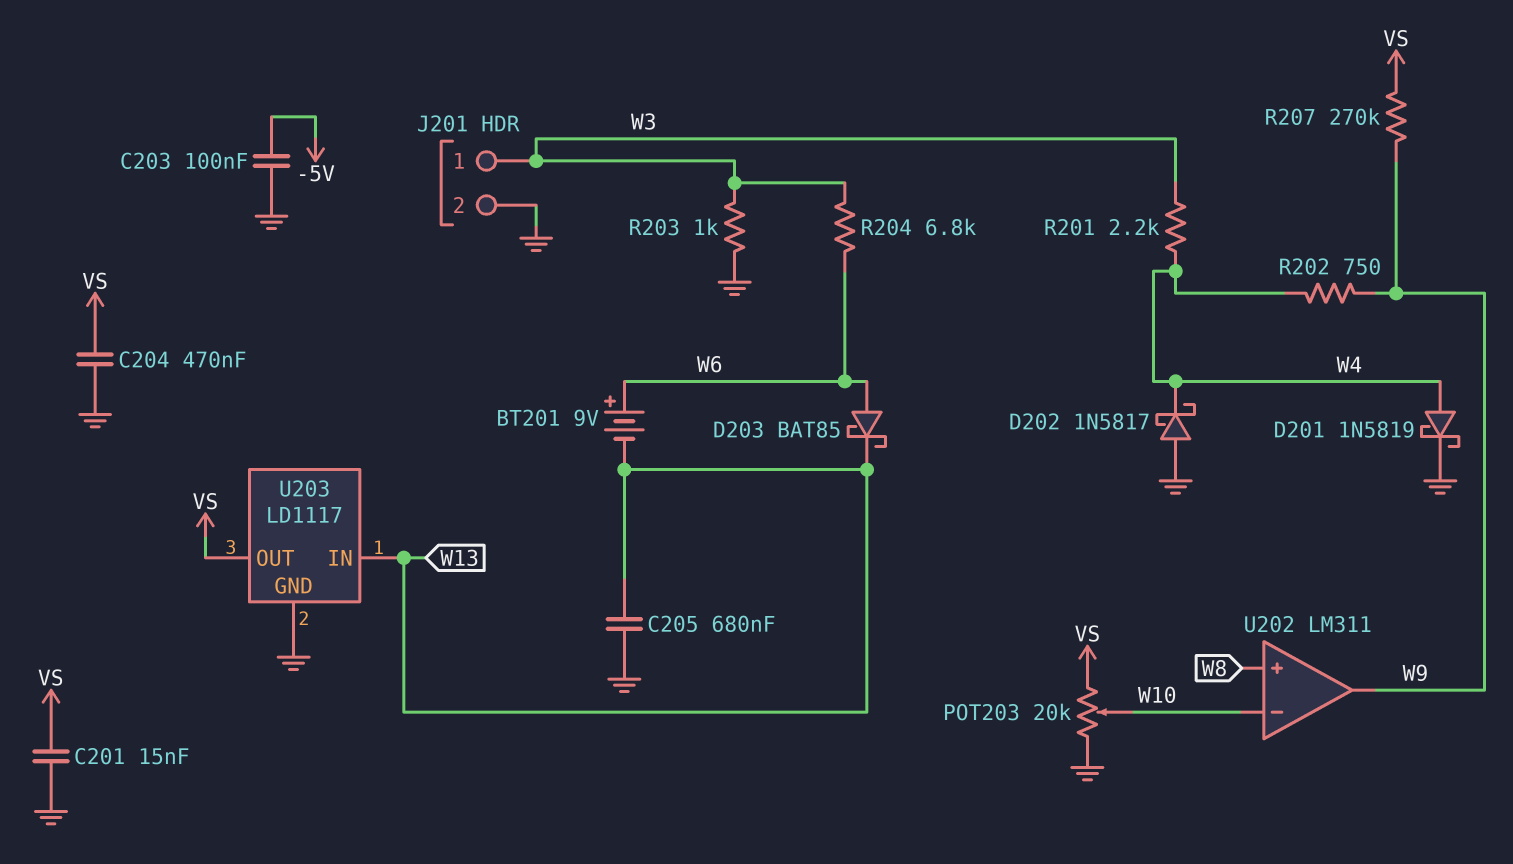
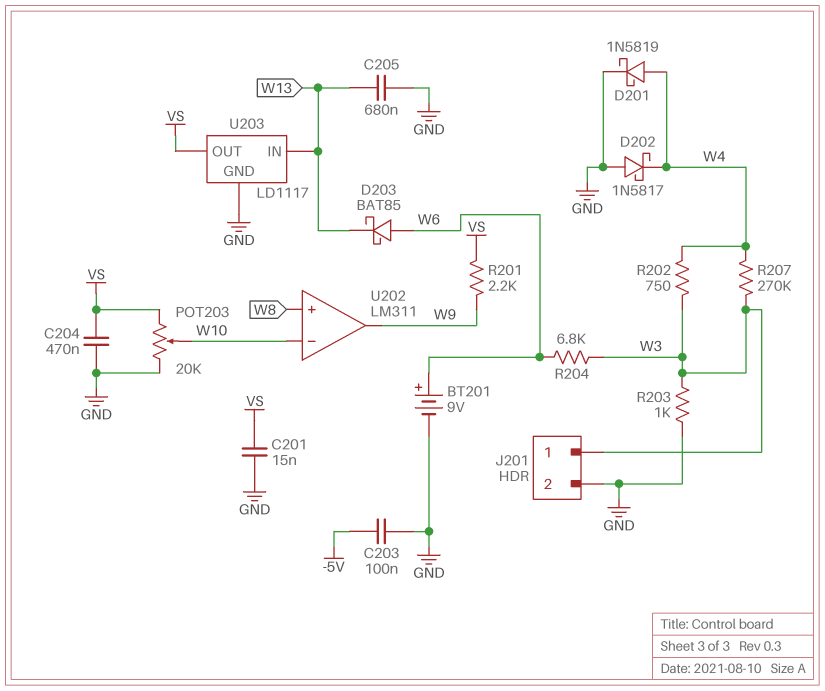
BT201: 9V (plus W6, minus W13) -> 9V (plus W6, minus GND)
R201: 2.2k (W3, W4) -> 2.2k (VS, W9)
R202: 750 (W4, W9) -> 750 (W3, W4)
R207: 270k (VS, W9) -> 270k (W3, W4)

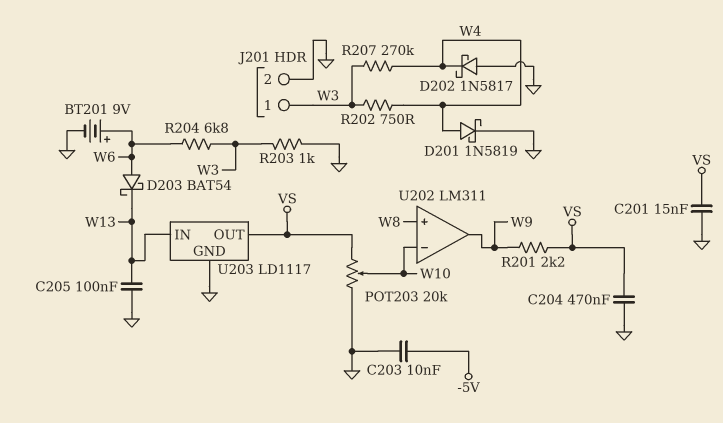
C203: 100nF (-5V, GND) -> 10nF (-5V, GND)
C205: 680nF (GND, W13) -> 100nF (GND, W13)
D203: schottky BAT85 (A W6, K W13) -> schottky BAT54 (A W6, K W13)

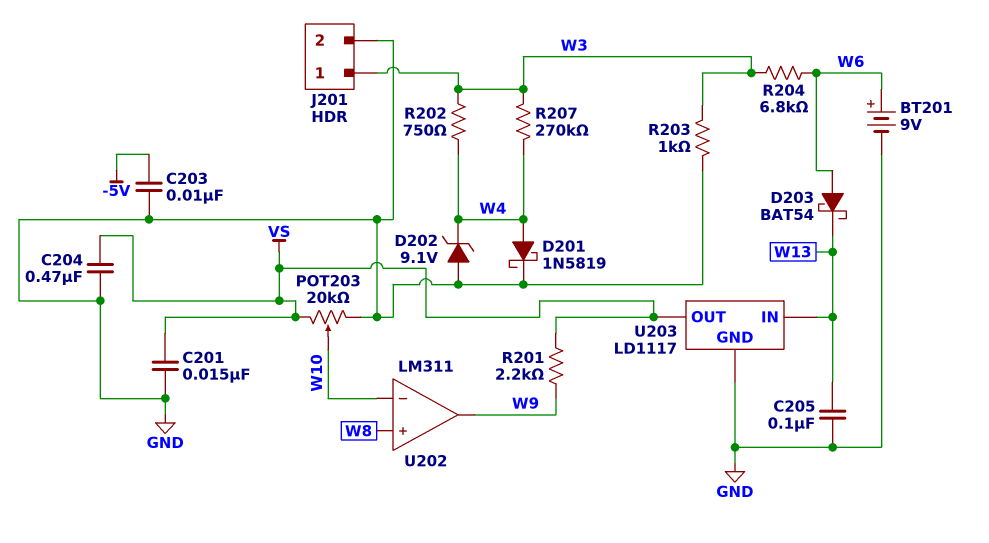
D202: schottky 1N5817 (A GND, K W4) -> zener 9.1V (A GND, K W4)

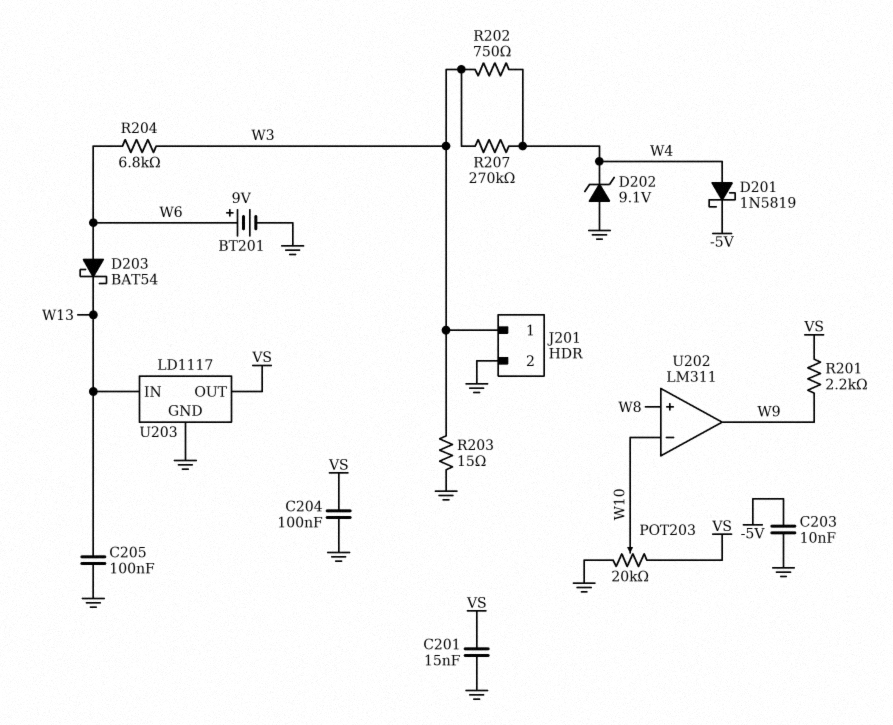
C204: 470nF (GND, VS) -> 100nF (GND, VS)
D201: schottky 1N5819 (A W4, K GND) -> schottky 1N5819 (A W4, K -5V)
R203: 1k (GND, W3) -> 15 (GND, W3)

